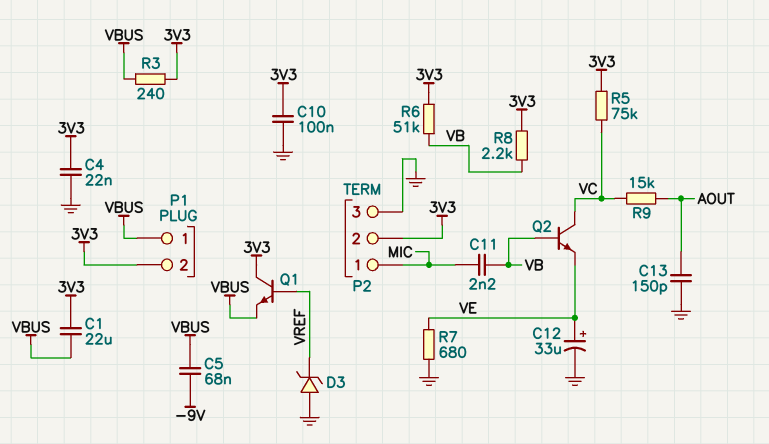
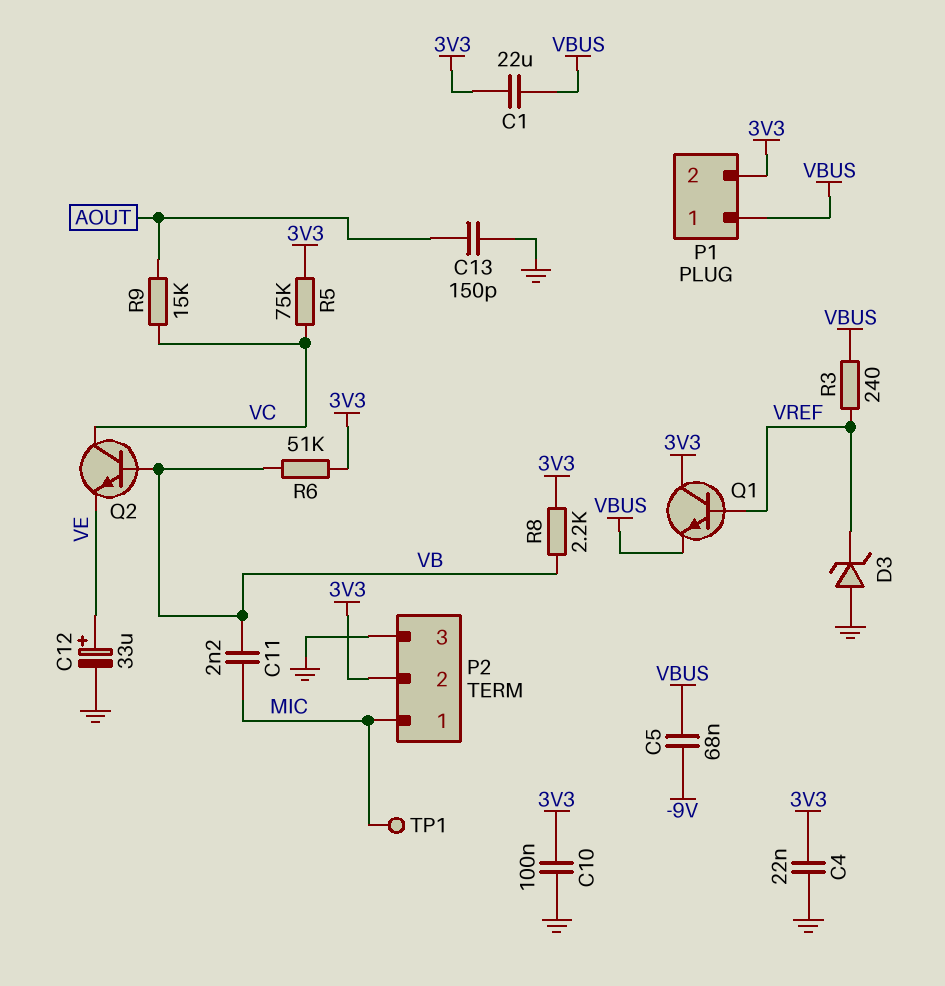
R3: 240 (3V3, VBUS) -> 240 (VBUS, VREF)
R7: 680 (GND, VE) -> none
TP1: none -> test point (MIC)

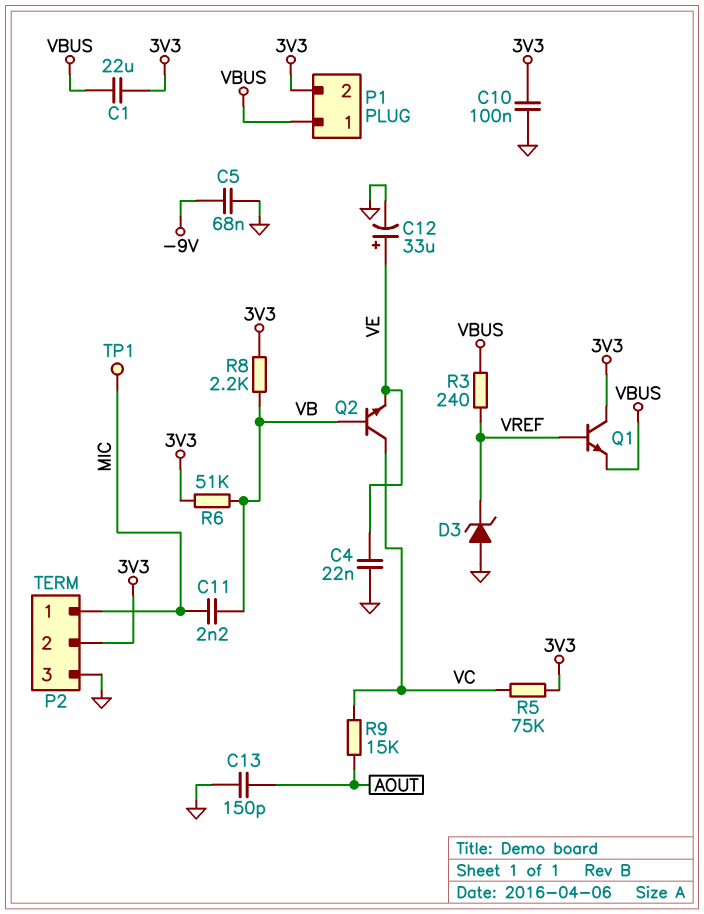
C4: 22nF (3V3, GND) -> 22nF (GND, VE)
C5: 68nF (-9V, VBUS) -> 68nF (-9V, GND)

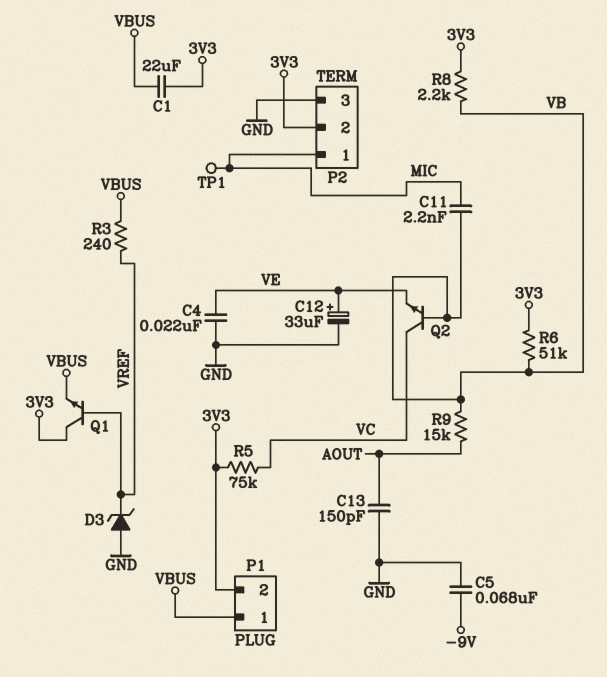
C10: 100nF (3V3, GND) -> none
R9: 15k (AOUT, VC) -> 15k (AOUT, VB)

